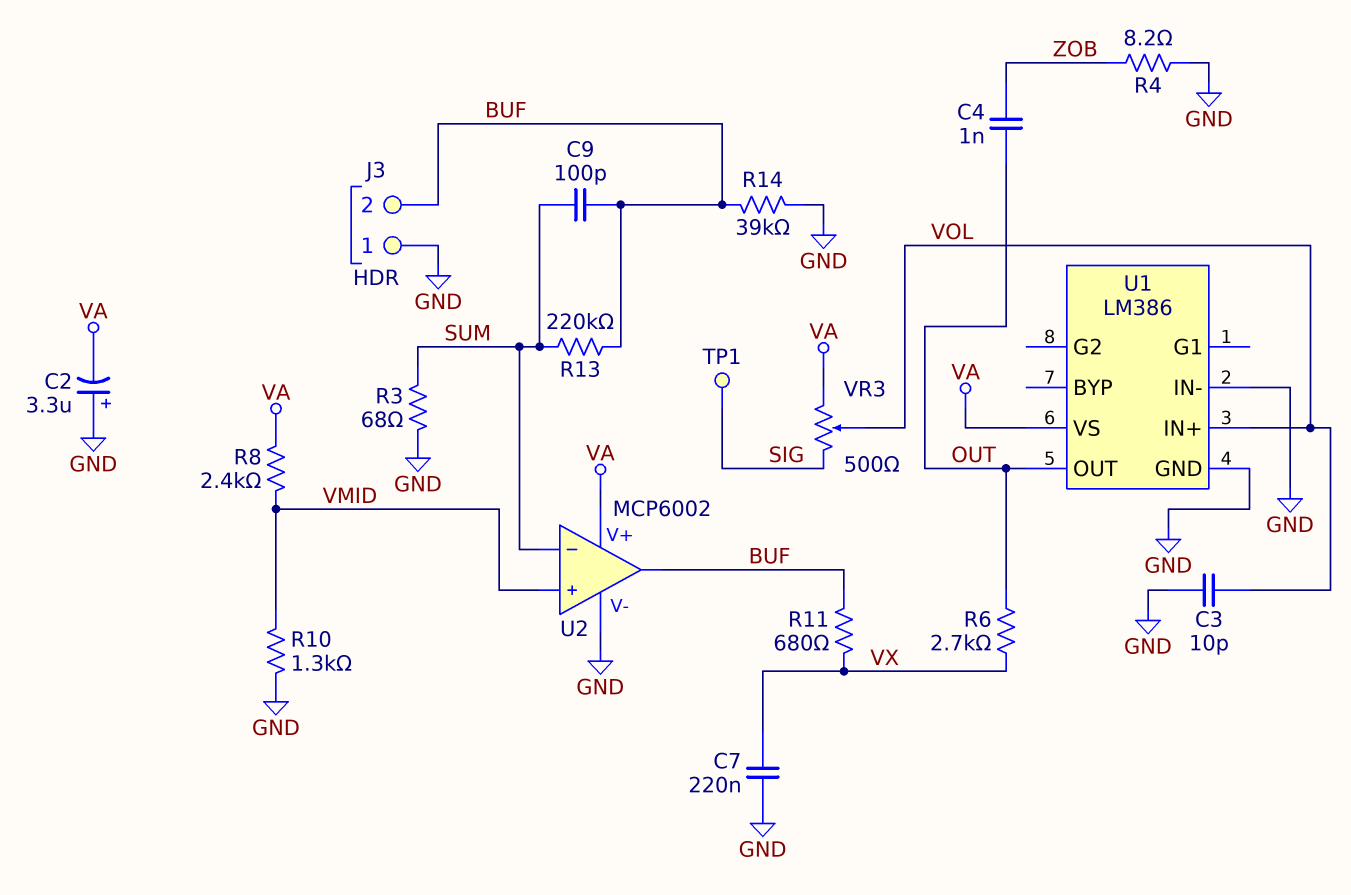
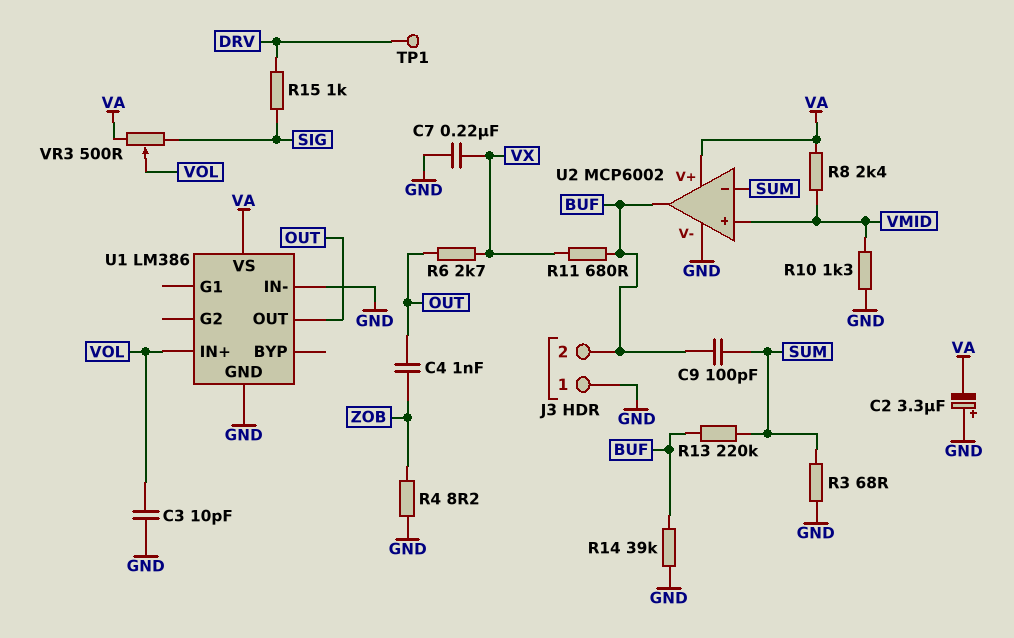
R15: none -> 1k (DRV, SIG)
TP1: test point (SIG) -> test point (DRV)

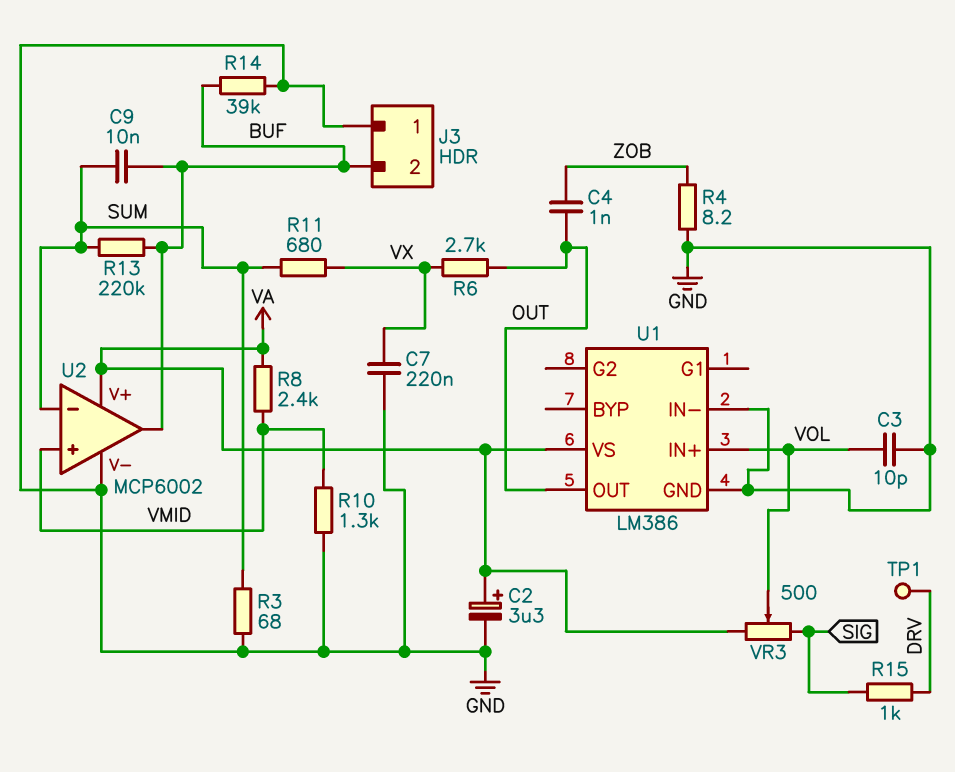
C2: 3.3uF (plus GND, minus VA) -> 3.3uF (plus VA, minus GND)
C9: 100pF (BUF, SUM) -> 10nF (BUF, SUM)
R11: 680 (BUF, VX) -> 680 (SUM, VX)

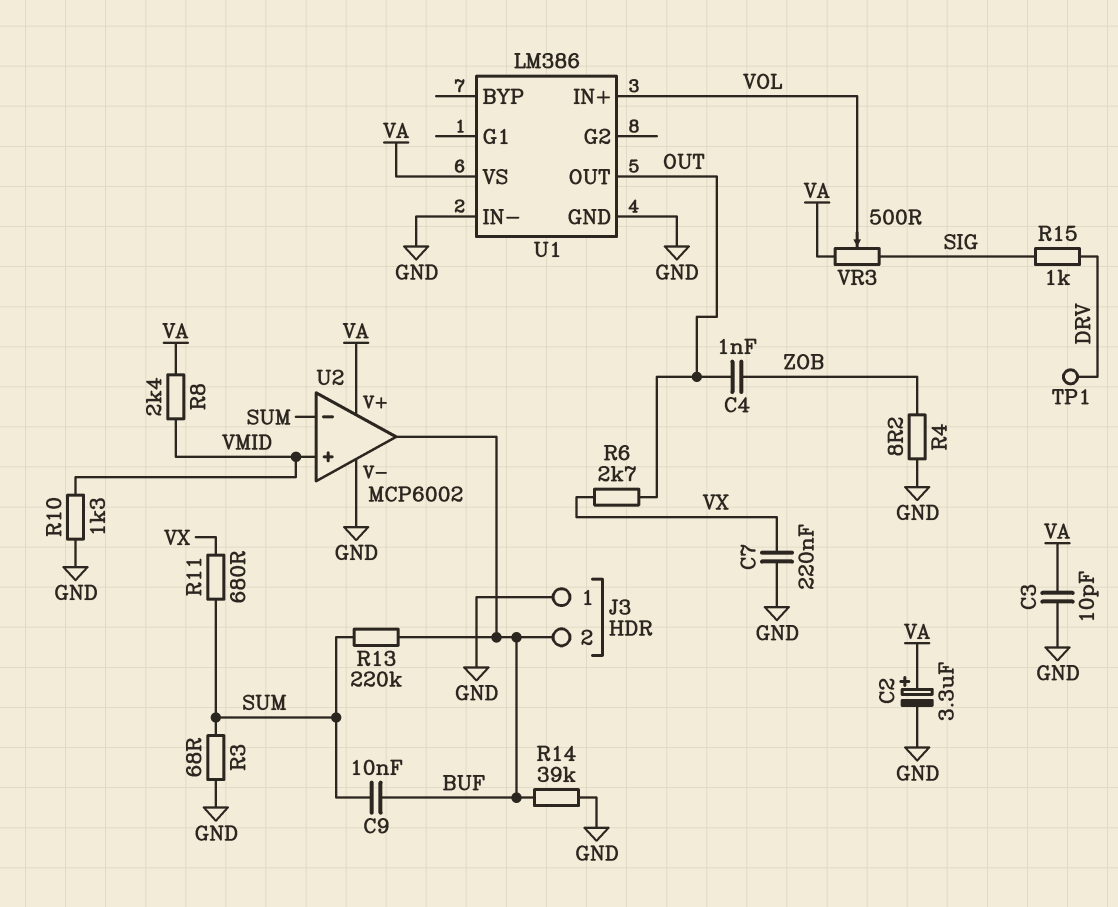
C3: 10pF (GND, VOL) -> 10pF (GND, VA)

